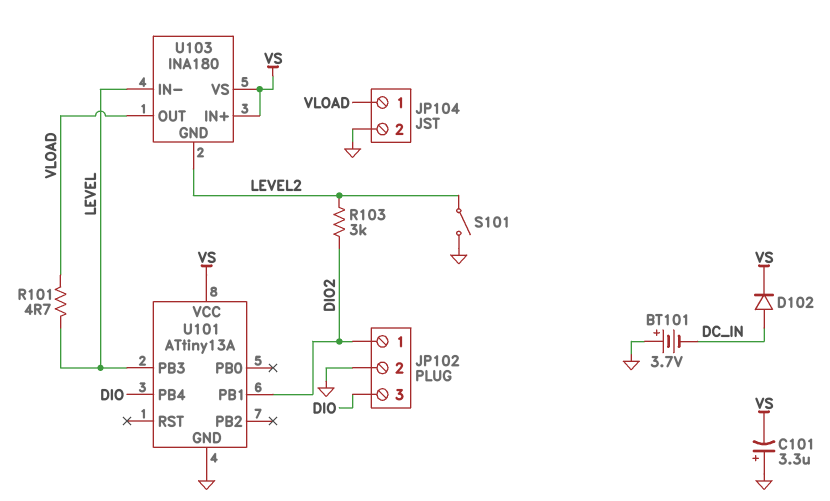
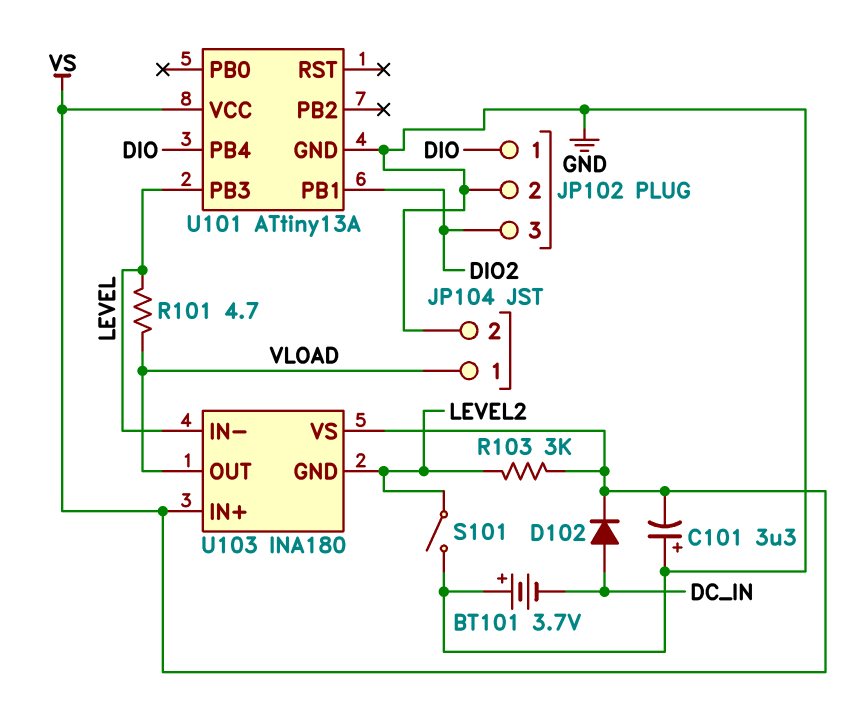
JP102 pin 1: DIO2 -> DIO
JP102 pin 3: DIO -> DIO2
R103: 3k (DIO2, LEVEL2) -> 3k (LEVEL2, VS)

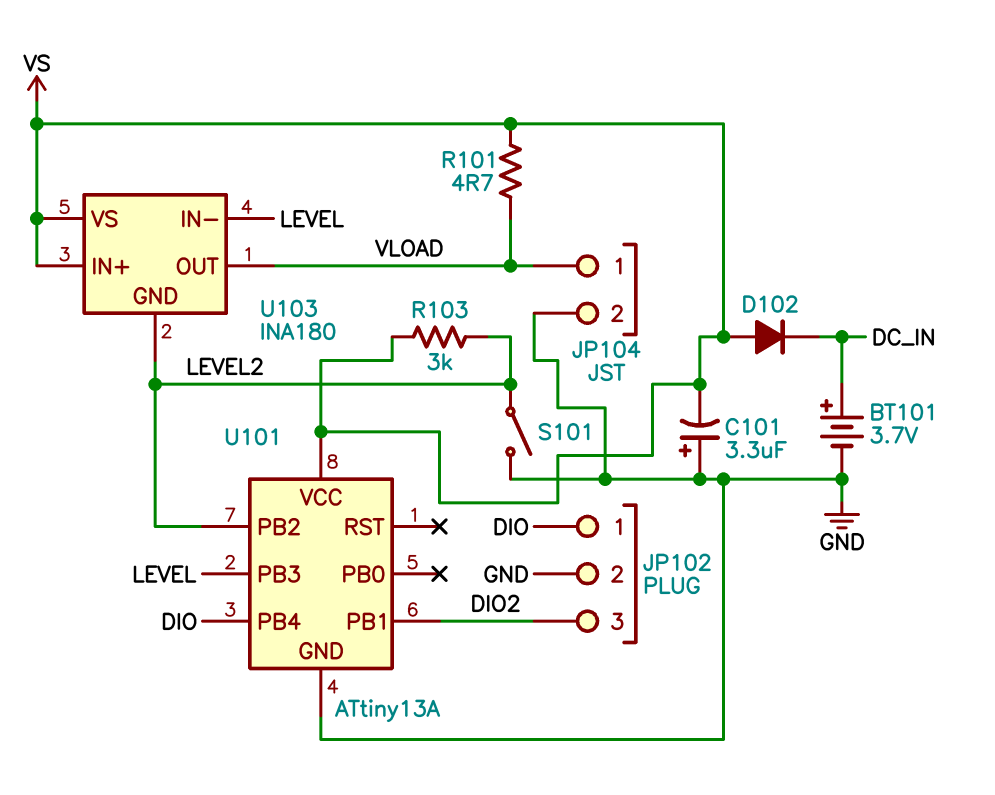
BT101: 3.7V (plus GND, minus DC_IN) -> 3.7V (plus DC_IN, minus GND)
D102: diode (A DC_IN, K VS) -> diode (A VS, K DC_IN)
R101: 4.7 (LEVEL, VLOAD) -> 4.7 (VLOAD, VS)
U101 pin PB2: none -> LEVEL2

